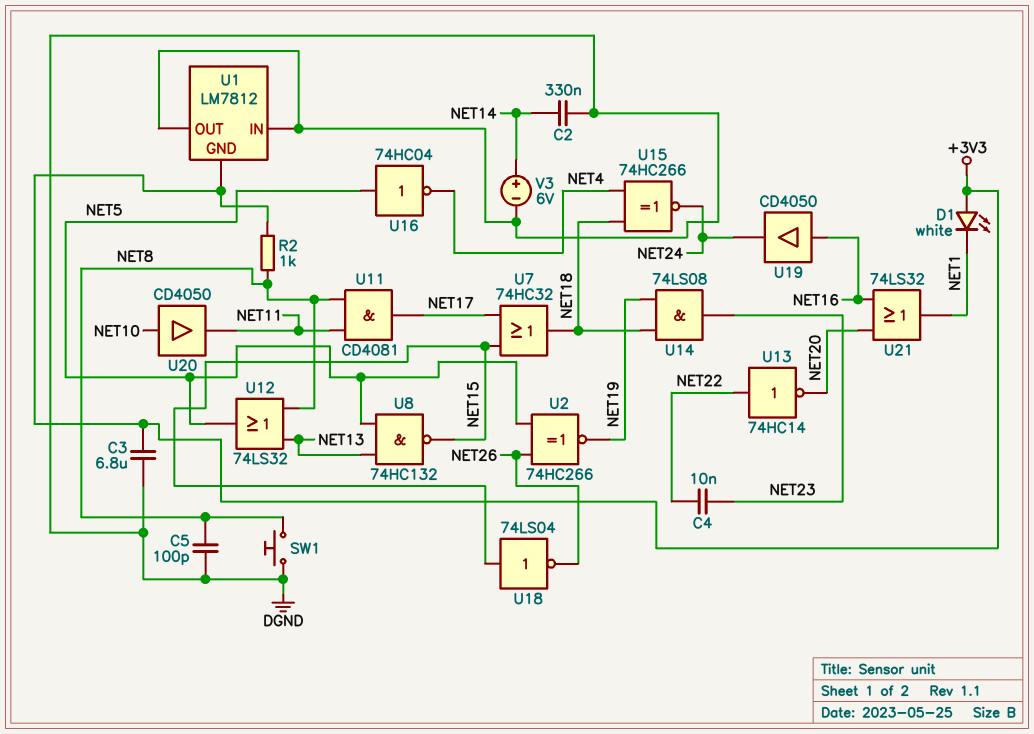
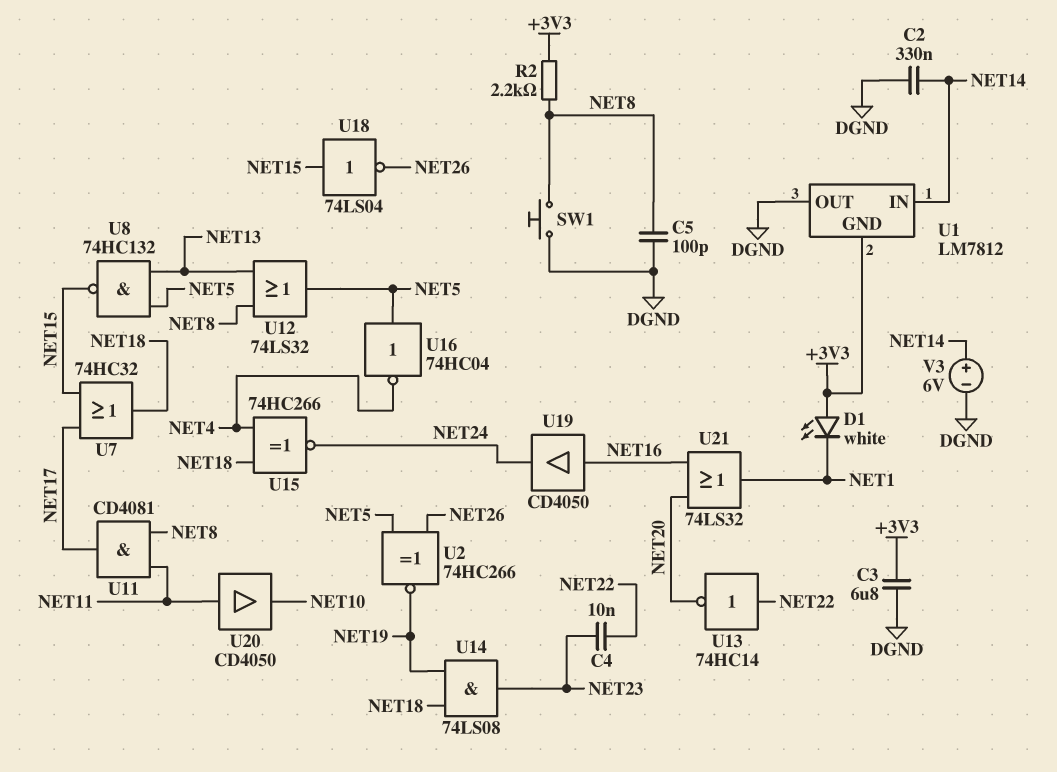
R2: 1k (+3V3, NET8) -> 2.2k (+3V3, NET8)
U1 pin IN: DGND -> NET14
U20: buffer CD4050 (in NET10, out NET11) -> buffer CD4050 (in NET11, out NET10)

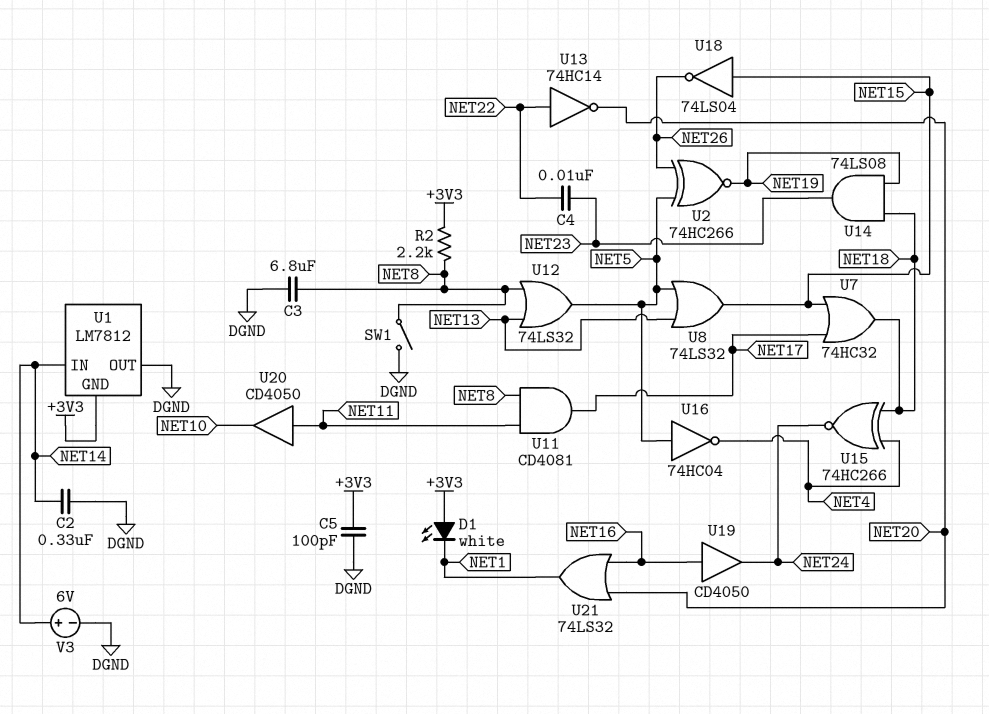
C3: 6.8uF (+3V3, DGND) -> 6.8uF (DGND, NET8)
C5: 100pF (DGND, NET8) -> 100pF (+3V3, DGND)
SW1: button (DGND, NET8) -> switch (DGND, NET8)
U8: NAND 74HC132 (in NET5, in NET13, out NET15) -> OR 74LS32 (in NET5, in NET13, out NET15)

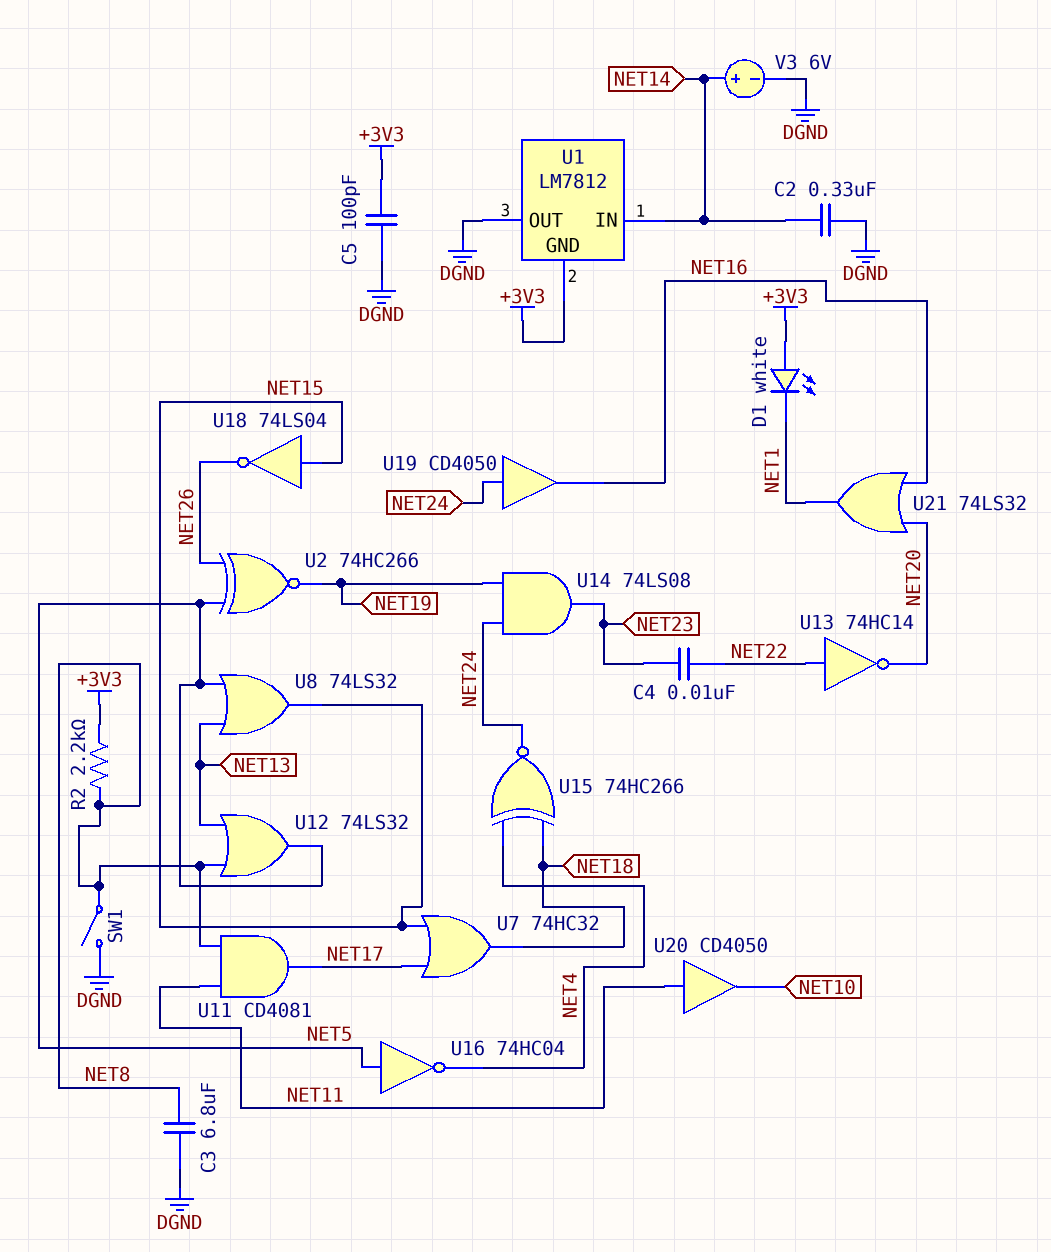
U14: AND 74LS08 (in NET18, in NET19, out NET23) -> AND 74LS08 (in NET19, in NET24, out NET23)
U19: buffer CD4050 (in NET16, out NET24) -> buffer CD4050 (in NET24, out NET16)

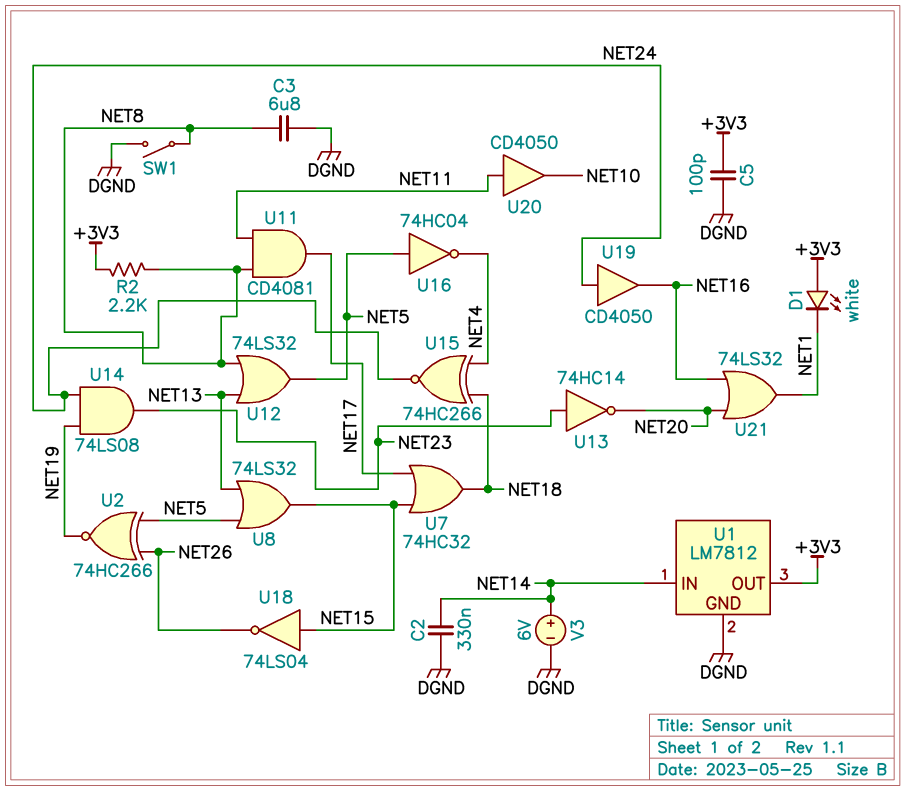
C4: 10nF (NET22, NET23) -> none
U1 pin GND: +3V3 -> DGND
U1 pin OUT: DGND -> +3V3
U13: NOT 74HC14 (in NET22, out NET20) -> NOT 74HC14 (in NET23, out NET20)

